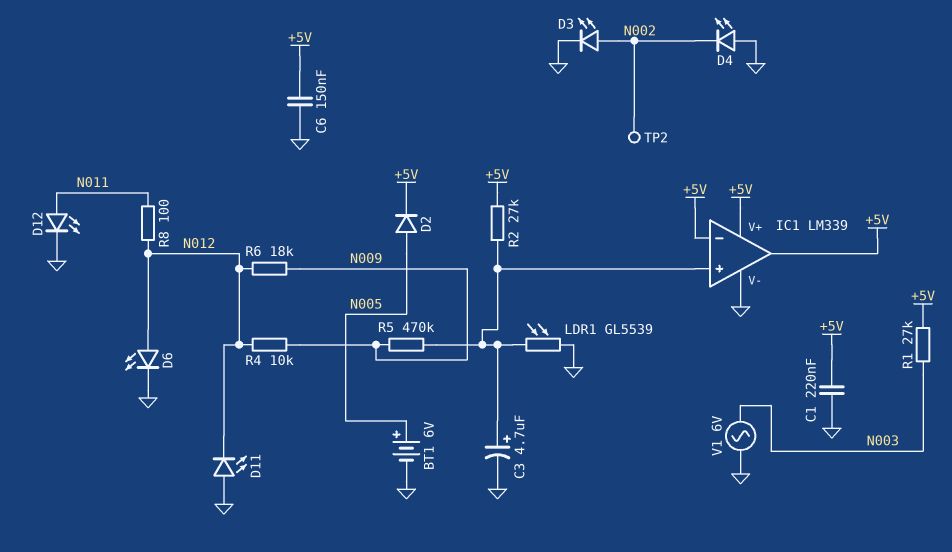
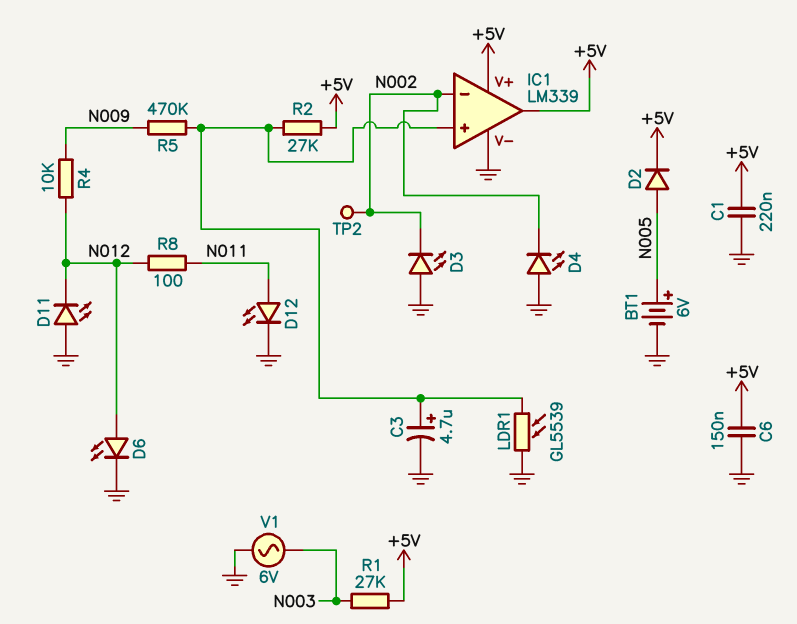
D3: LED (A N002, K GND) -> LED (A GND, K N002)
IC1 pin in-: +5V -> N002
R6: 18k (N009, N012) -> none

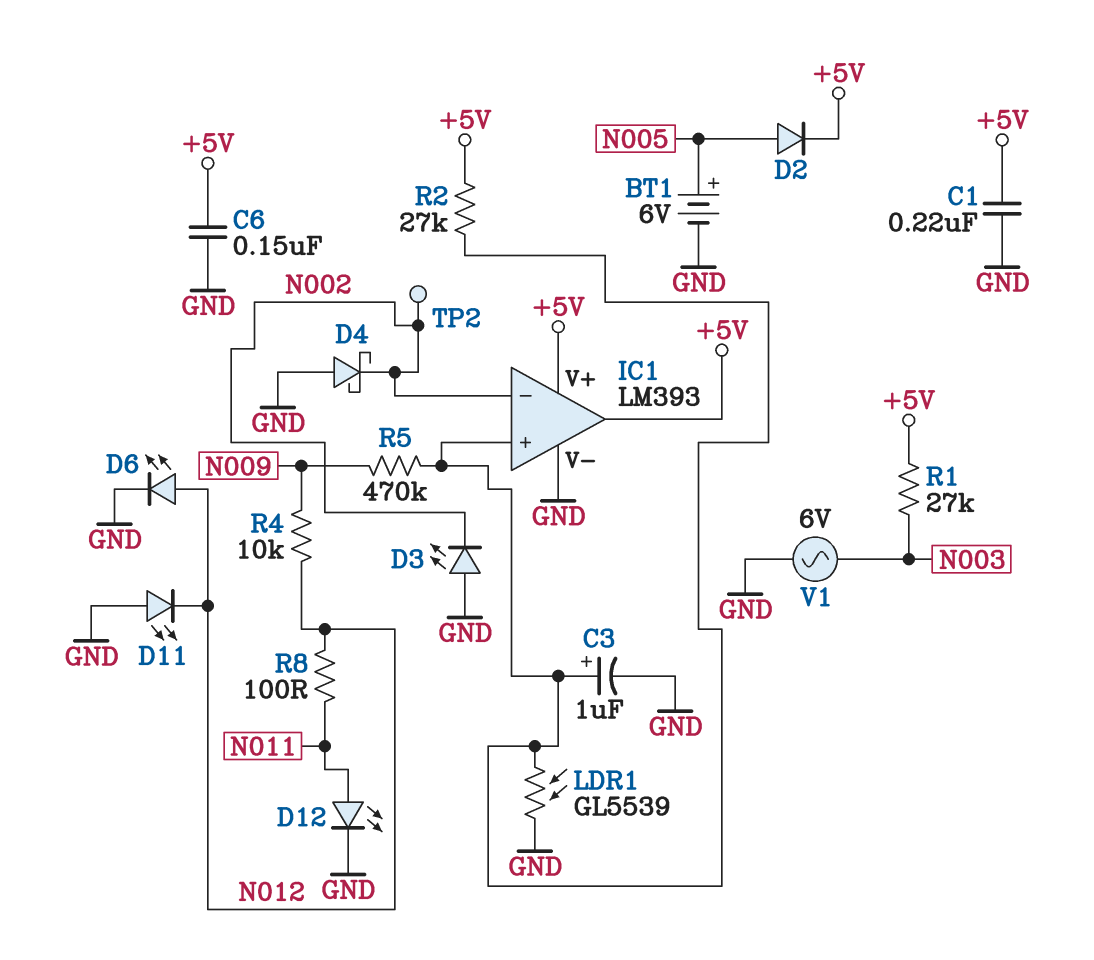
C3: 4.7uF (plus IC1/in+, minus GND) -> 1uF (plus IC1/in+, minus GND)
D4: LED (A GND, K N002) -> schottky (A GND, K N002)
IC1: LM339 -> LM393

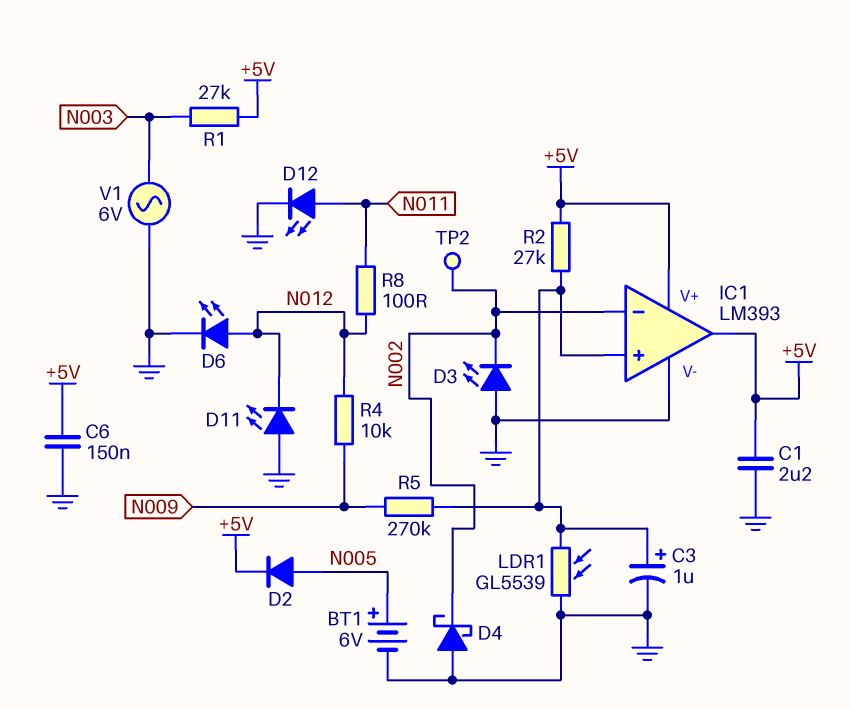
C1: 220nF (+5V, GND) -> 2.2uF (+5V, GND)
R5: 470k (IC1/in+, N009) -> 270k (IC1/in+, N009)

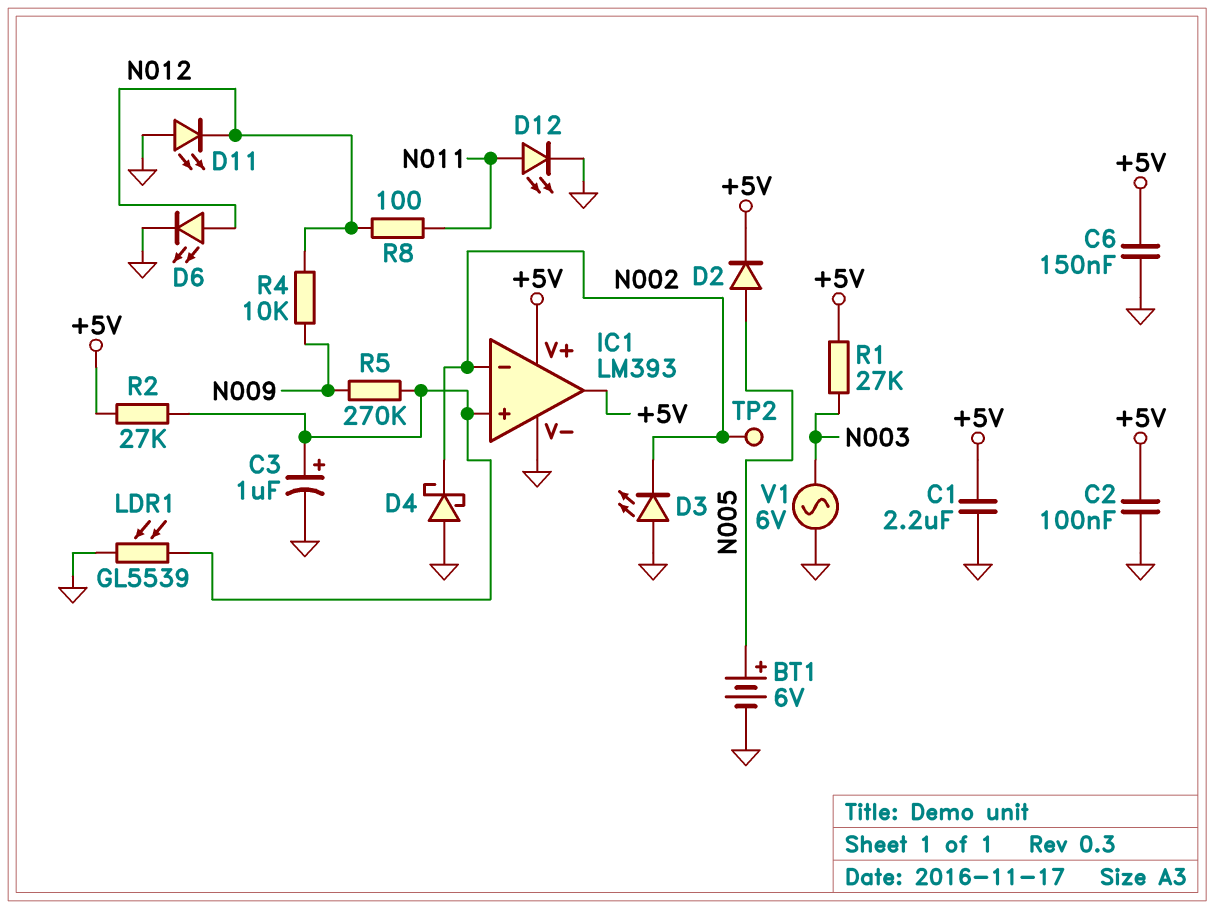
C2: none -> 100nF (+5V, GND)

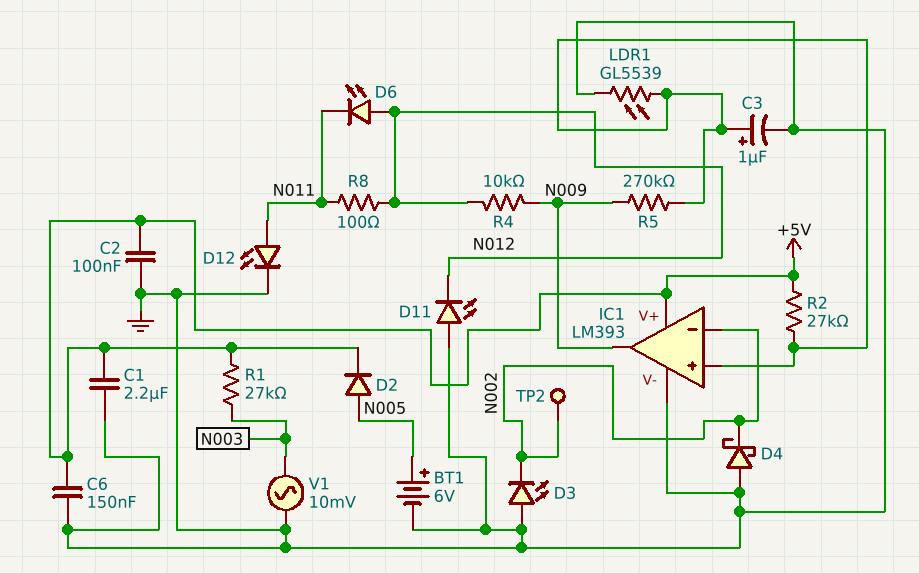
D6: LED (A N012, K GND) -> LED (A N012, K N011)
IC1 pin out: +5V -> N009
V1: AC 6V (GND, N003) -> AC 10mV (GND, N003)

